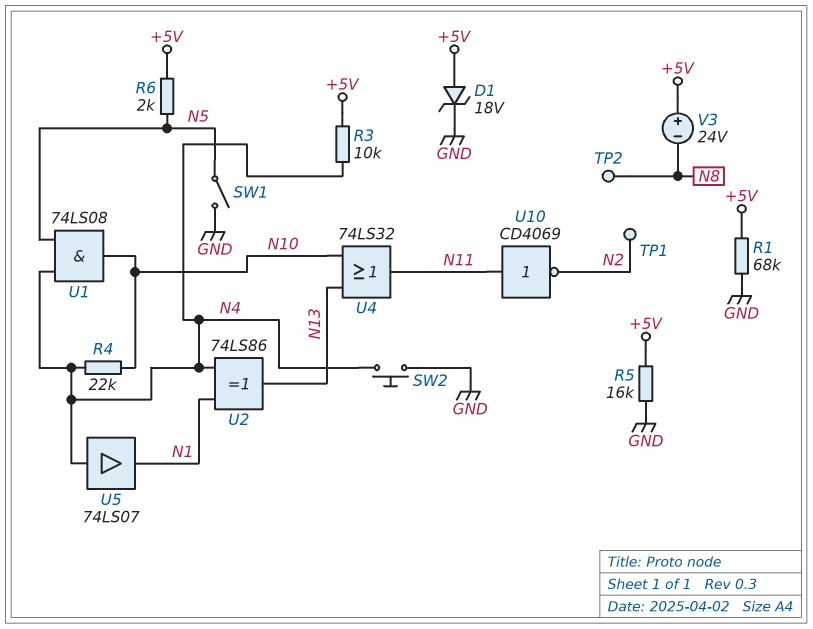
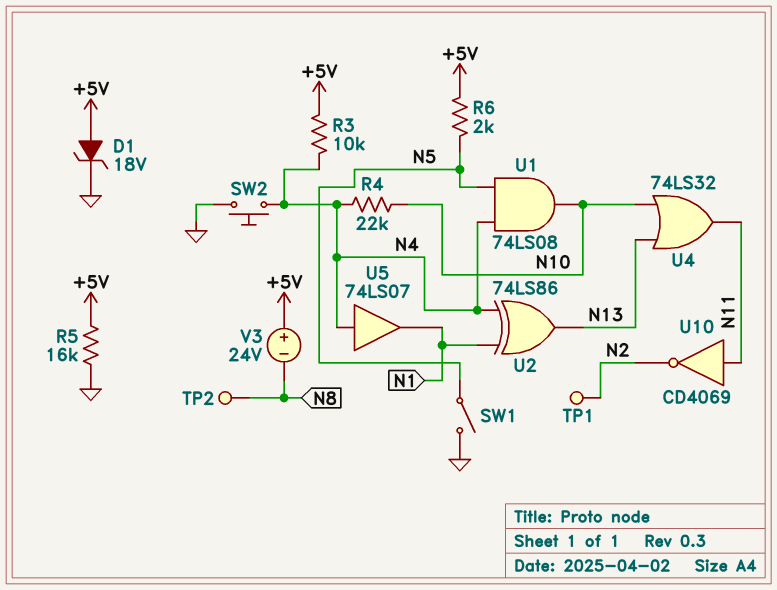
R1: 68k (+5V, GND) -> none

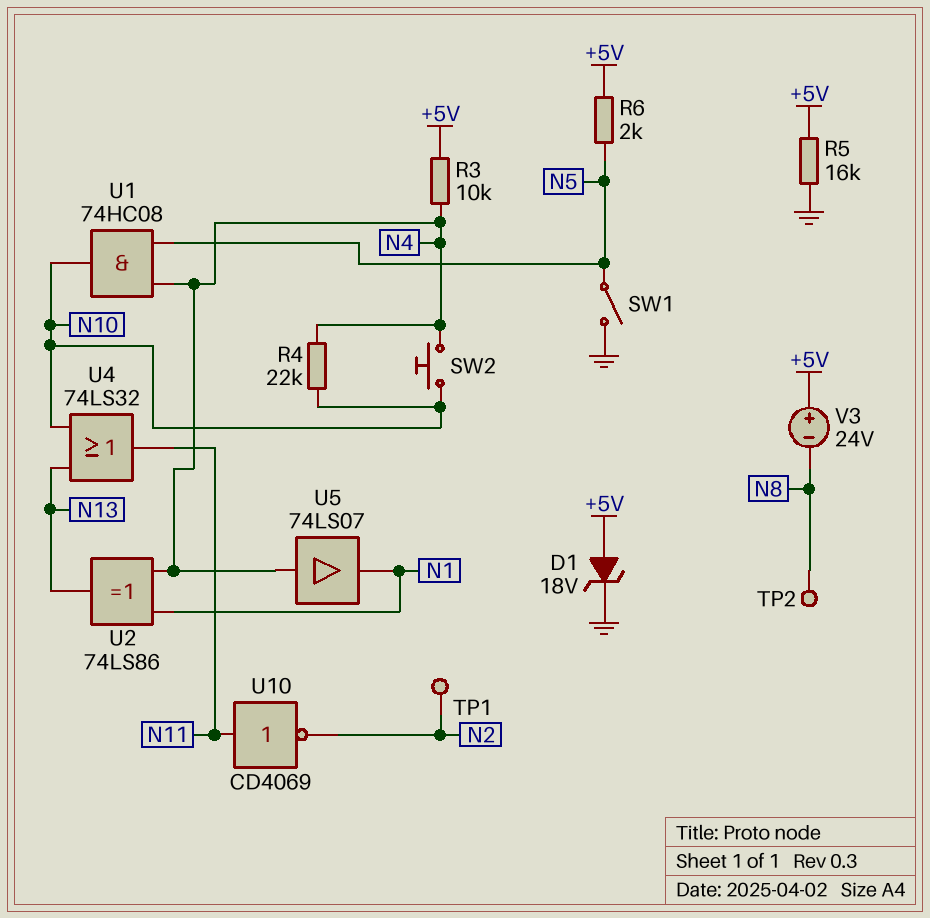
SW2: button (GND, N4) -> button (N4, N10)
U1: AND 74LS08 (in N4, in N5, out N10) -> AND 74HC08 (in N4, in N5, out N10)

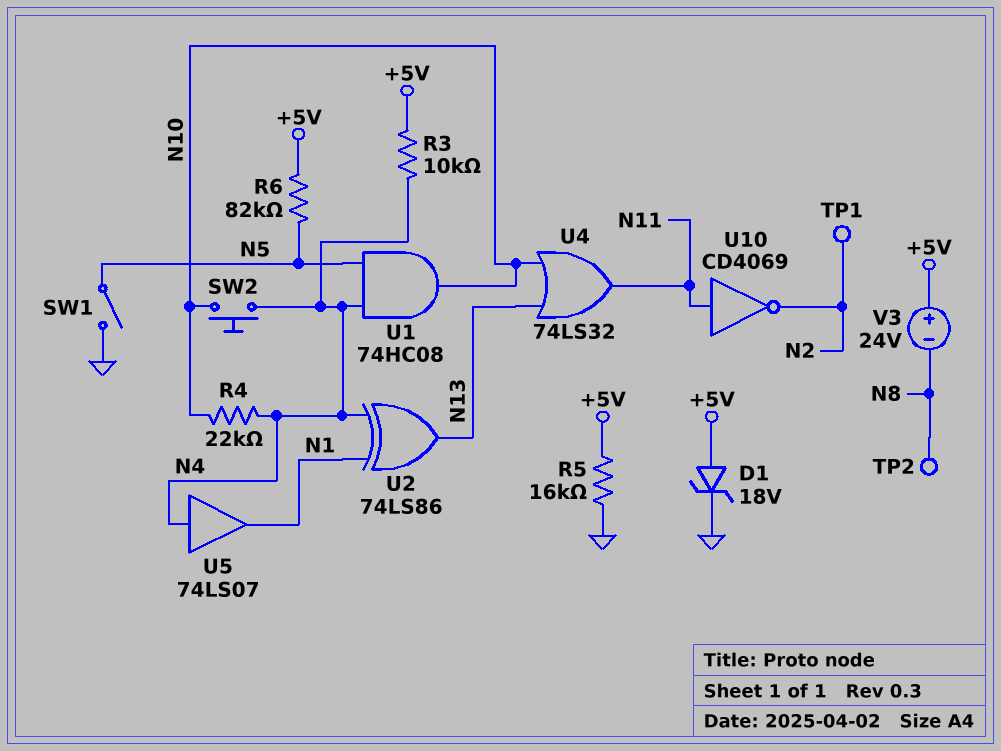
R6: 2k (+5V, N5) -> 82k (+5V, N5)

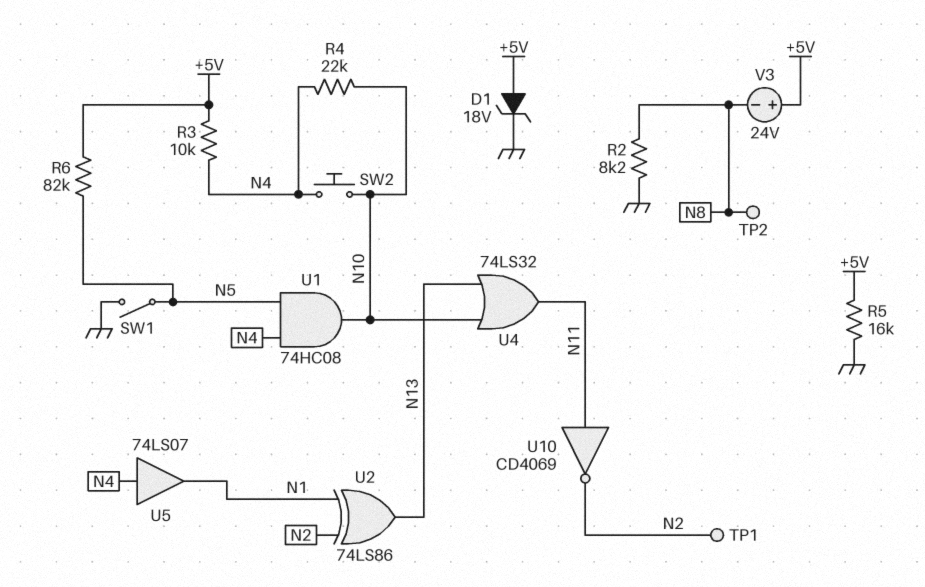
R2: none -> 8.2k (GND, N8)
U2: XOR 74LS86 (in N1, in N4, out N13) -> XOR 74LS86 (in N1, in N2, out N13)

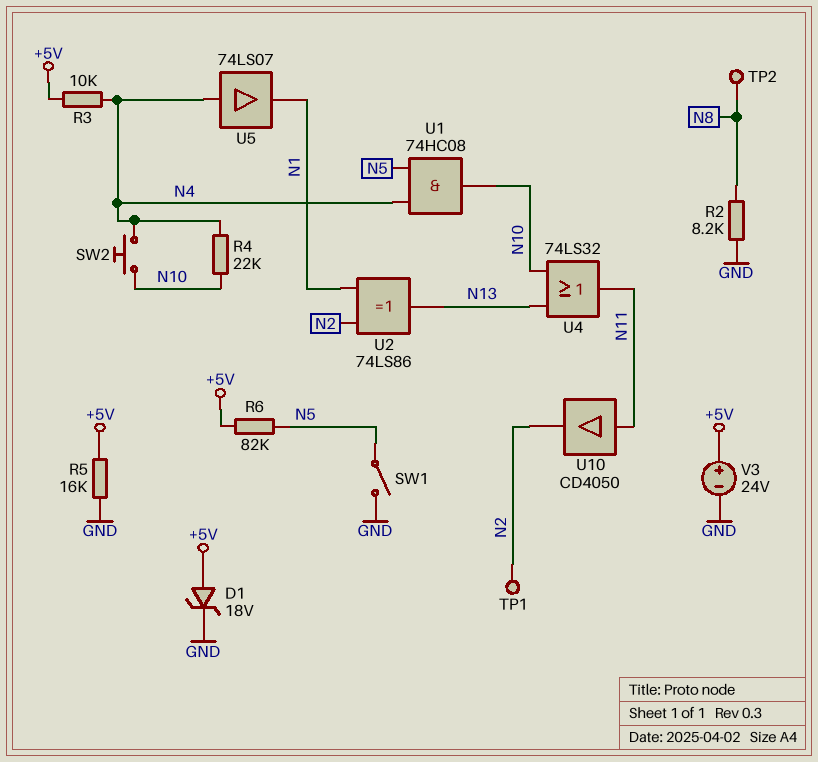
U10: NOT CD4069 (in N11, out N2) -> buffer CD4050 (in N11, out N2)
V3: 24V (plus +5V, minus N8) -> 24V (plus +5V, minus GND)

